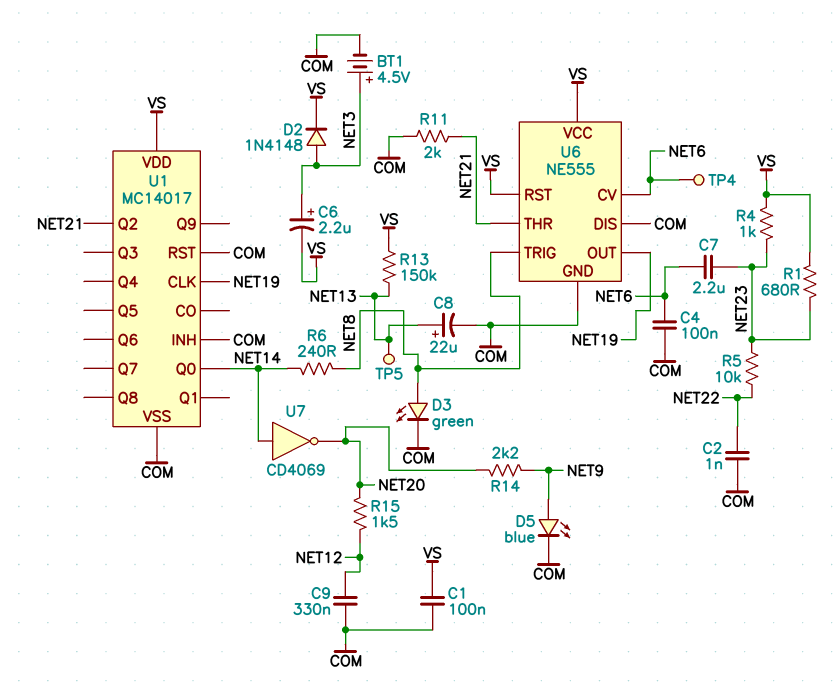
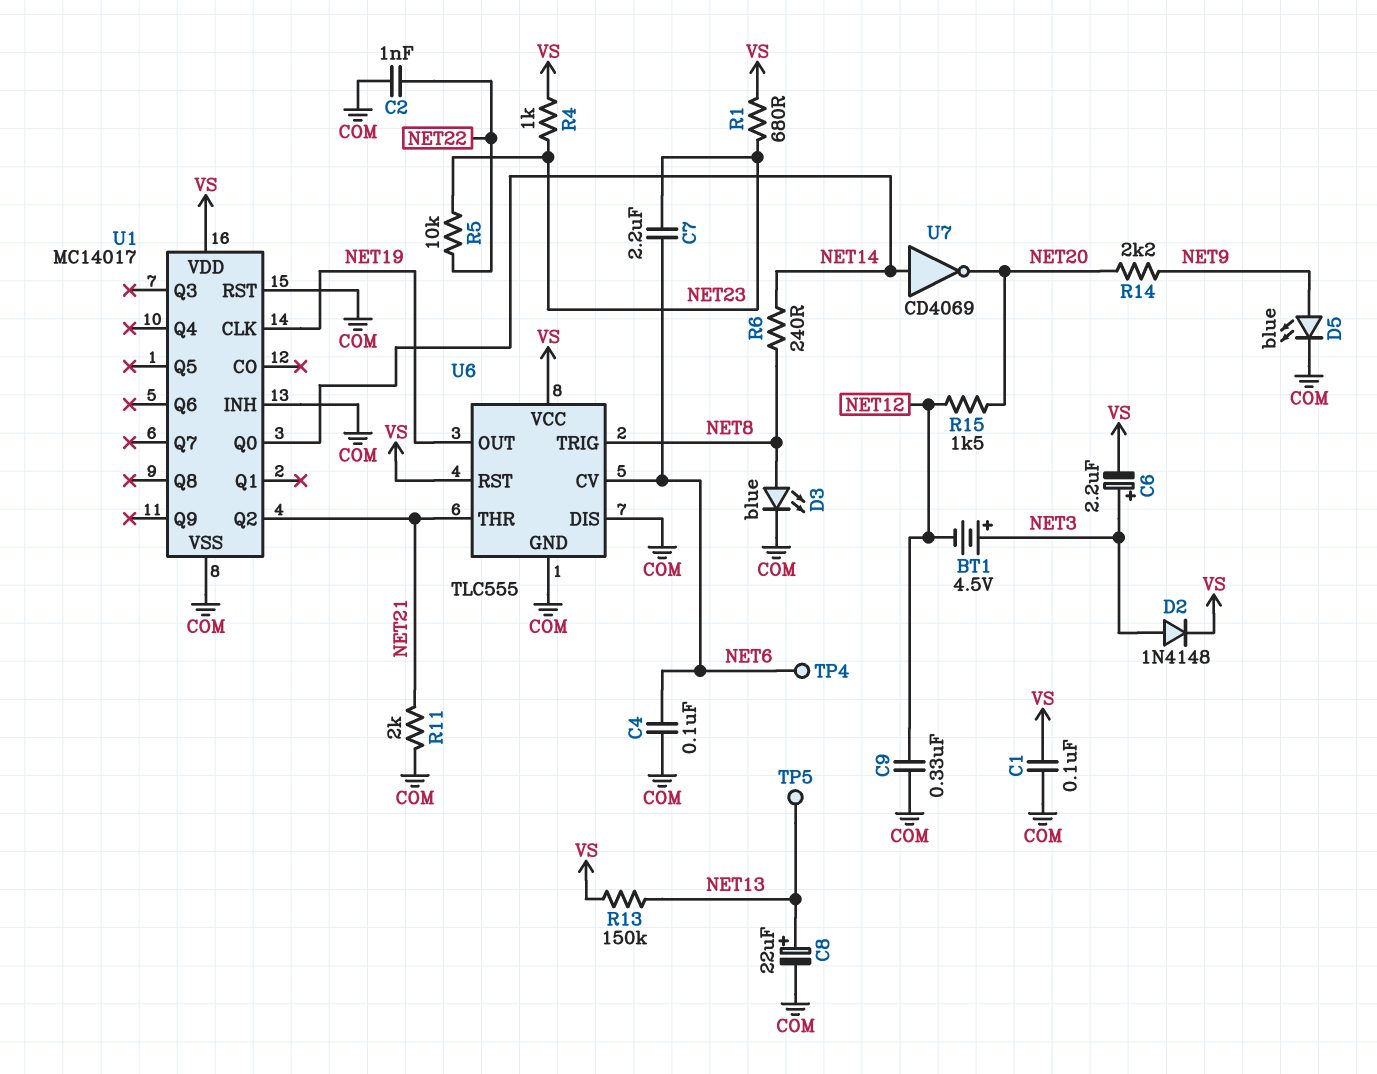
BT1: 4.5V (plus NET3, minus COM) -> 4.5V (plus NET3, minus NET12)
D3: LED green (A NET8, K COM) -> LED blue (A NET8, K COM)
U6: NE555 -> TLC555

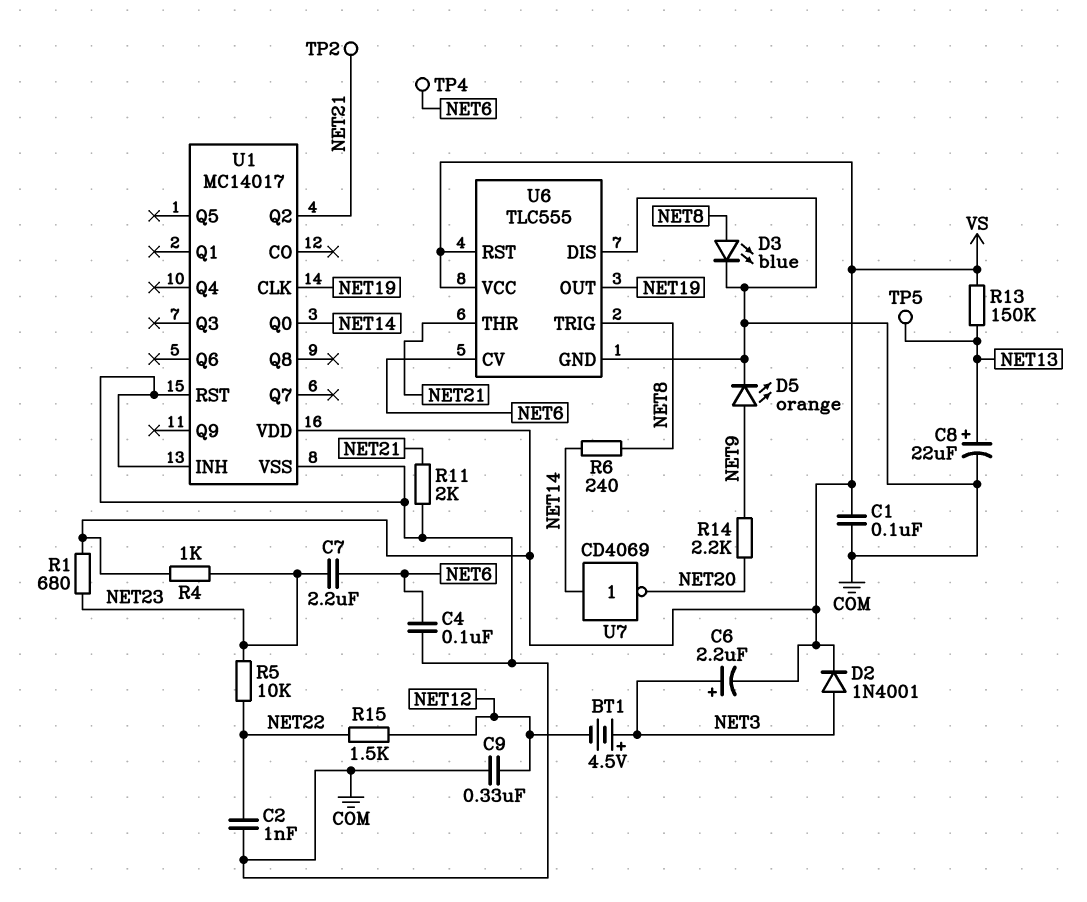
D2: diode 1N4148 (A NET3, K VS) -> diode 1N4001 (A NET3, K VS)
D5: LED blue (A NET9, K COM) -> LED orange (A NET9, K COM)
R15: 1.5k (NET12, NET20) -> 1.5k (NET12, NET22)
TP2: none -> test point (NET21)

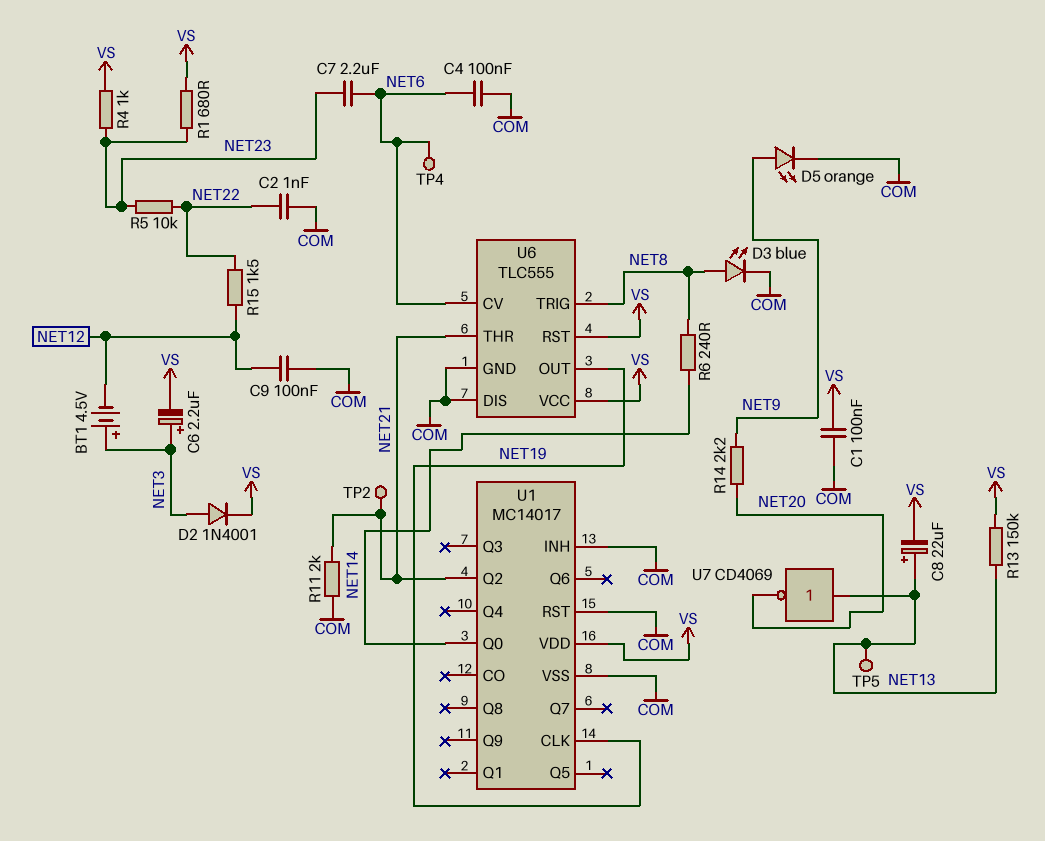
C8: 22uF (plus NET13, minus COM) -> 22uF (plus NET13, minus VS)
C9: 330nF (COM, NET12) -> 100nF (COM, NET12)
U7: NOT CD4069 (in NET14, out NET20) -> NOT CD4069 (in NET13, out NET20)

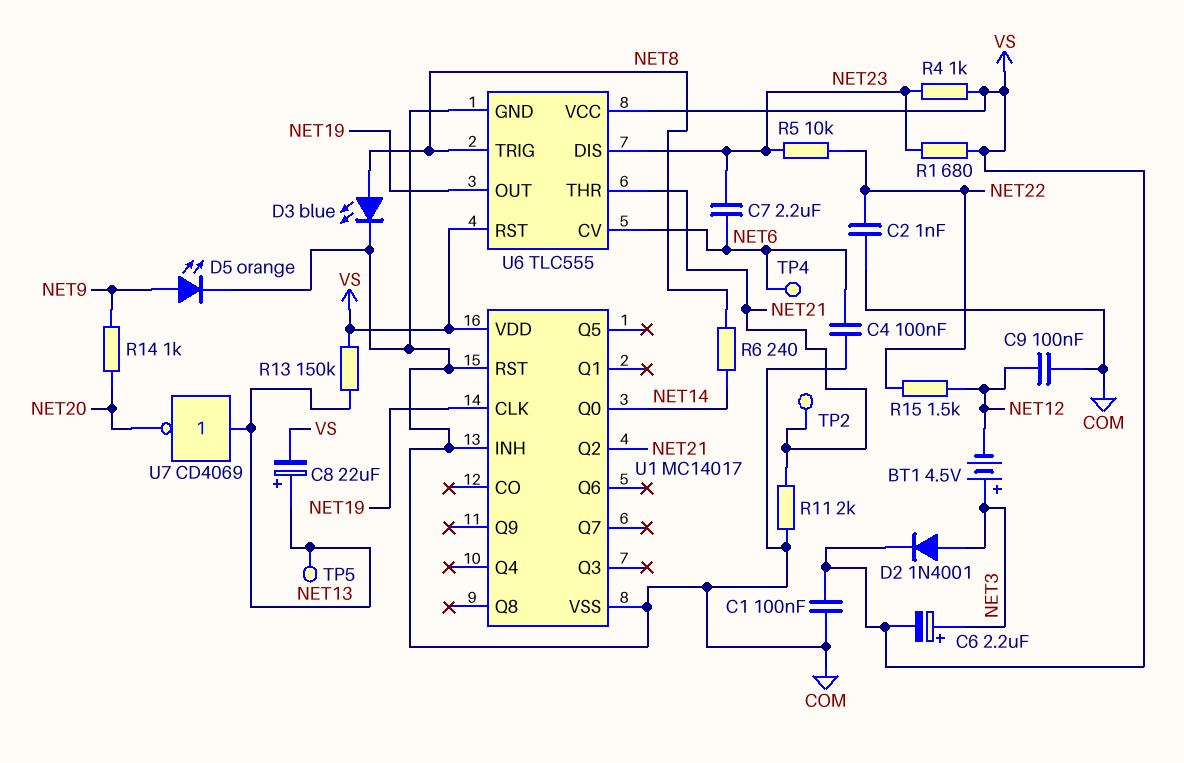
R14: 2.2k (NET9, NET20) -> 1k (NET9, NET20)
U6 pin DIS: COM -> NET23

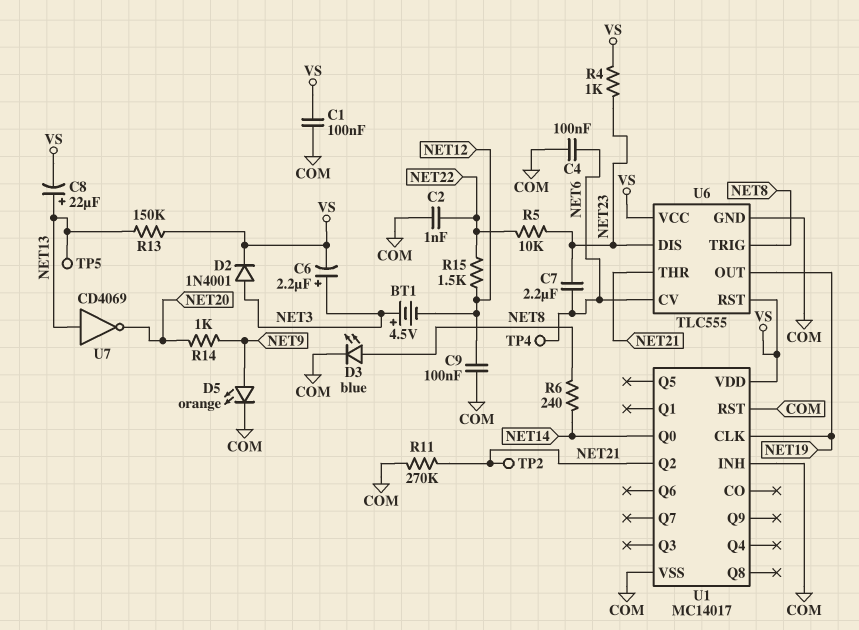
R1: 680 (NET23, VS) -> none
R11: 2k (COM, NET21) -> 270k (COM, NET21)

